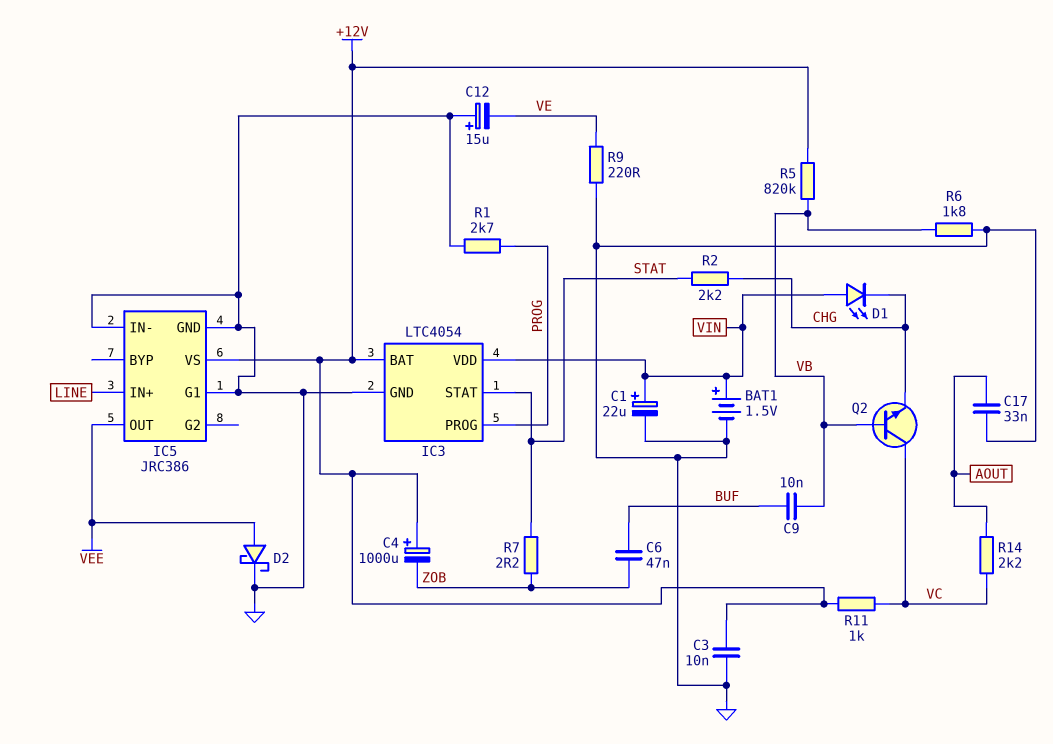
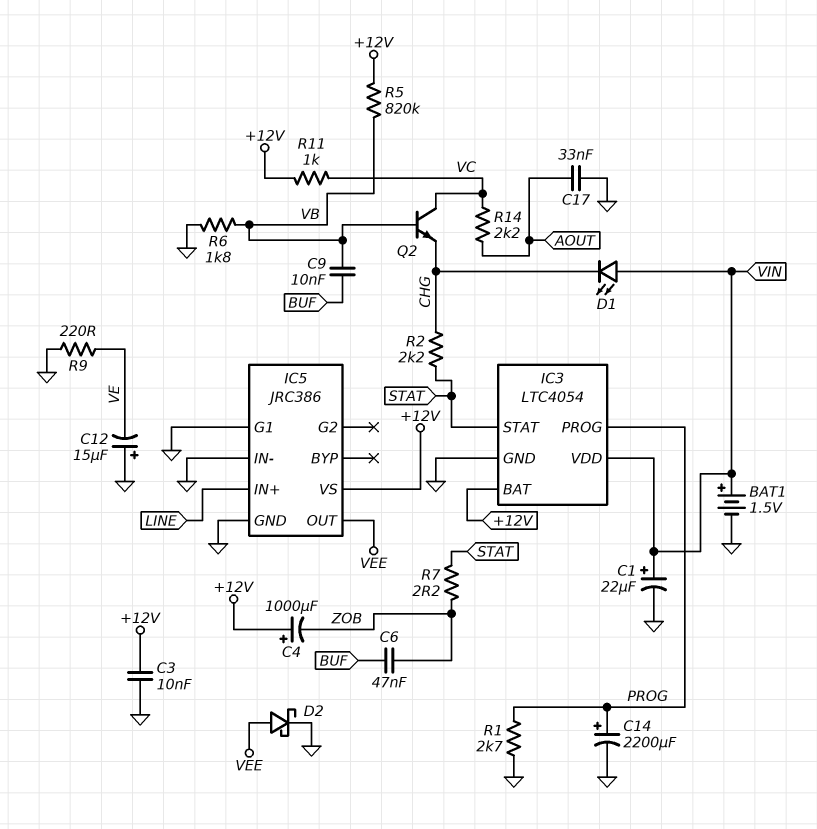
C14: none -> 2200uF (plus PROG, minus GND)

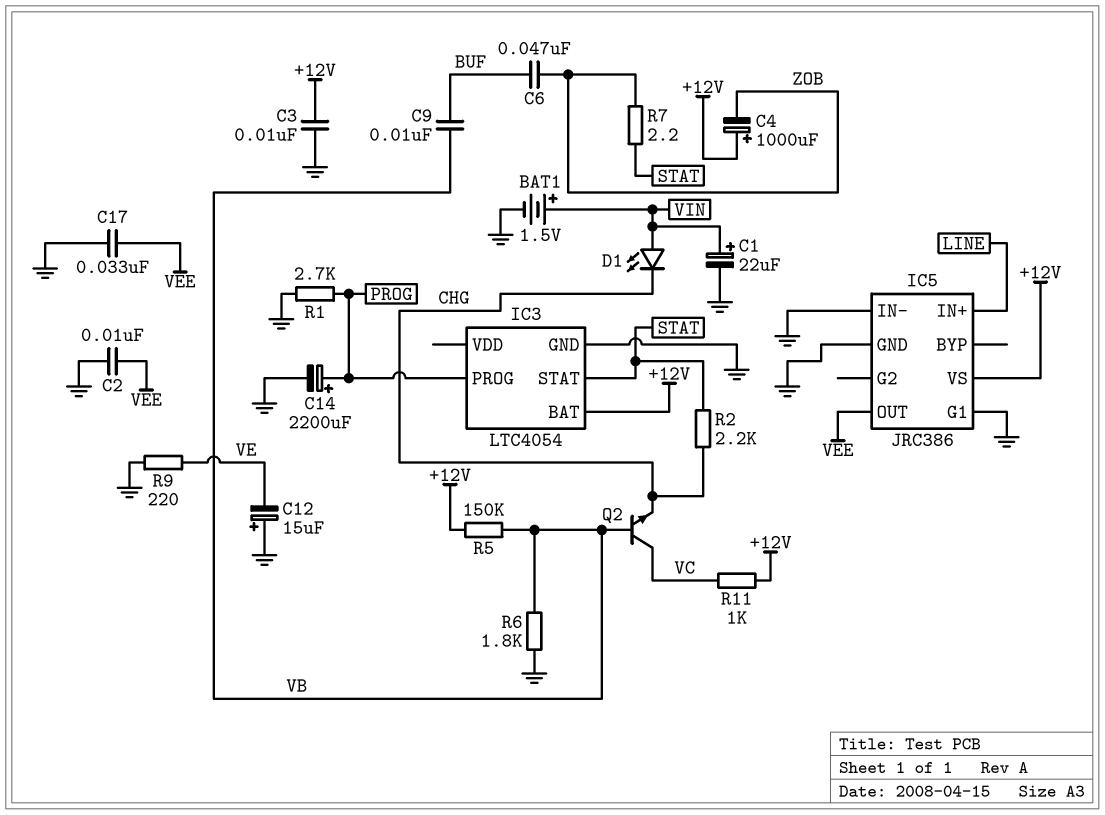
C2: none -> 10nF (GND, VEE)
C17: 33nF (AOUT, GND) -> 33nF (GND, VEE)
D2: schottky (A VEE, K GND) -> none
IC3 pin VDD: VIN -> none
R5: 820k (+12V, VB) -> 150k (+12V, VB)
R14: 2.2k (AOUT, VC) -> none

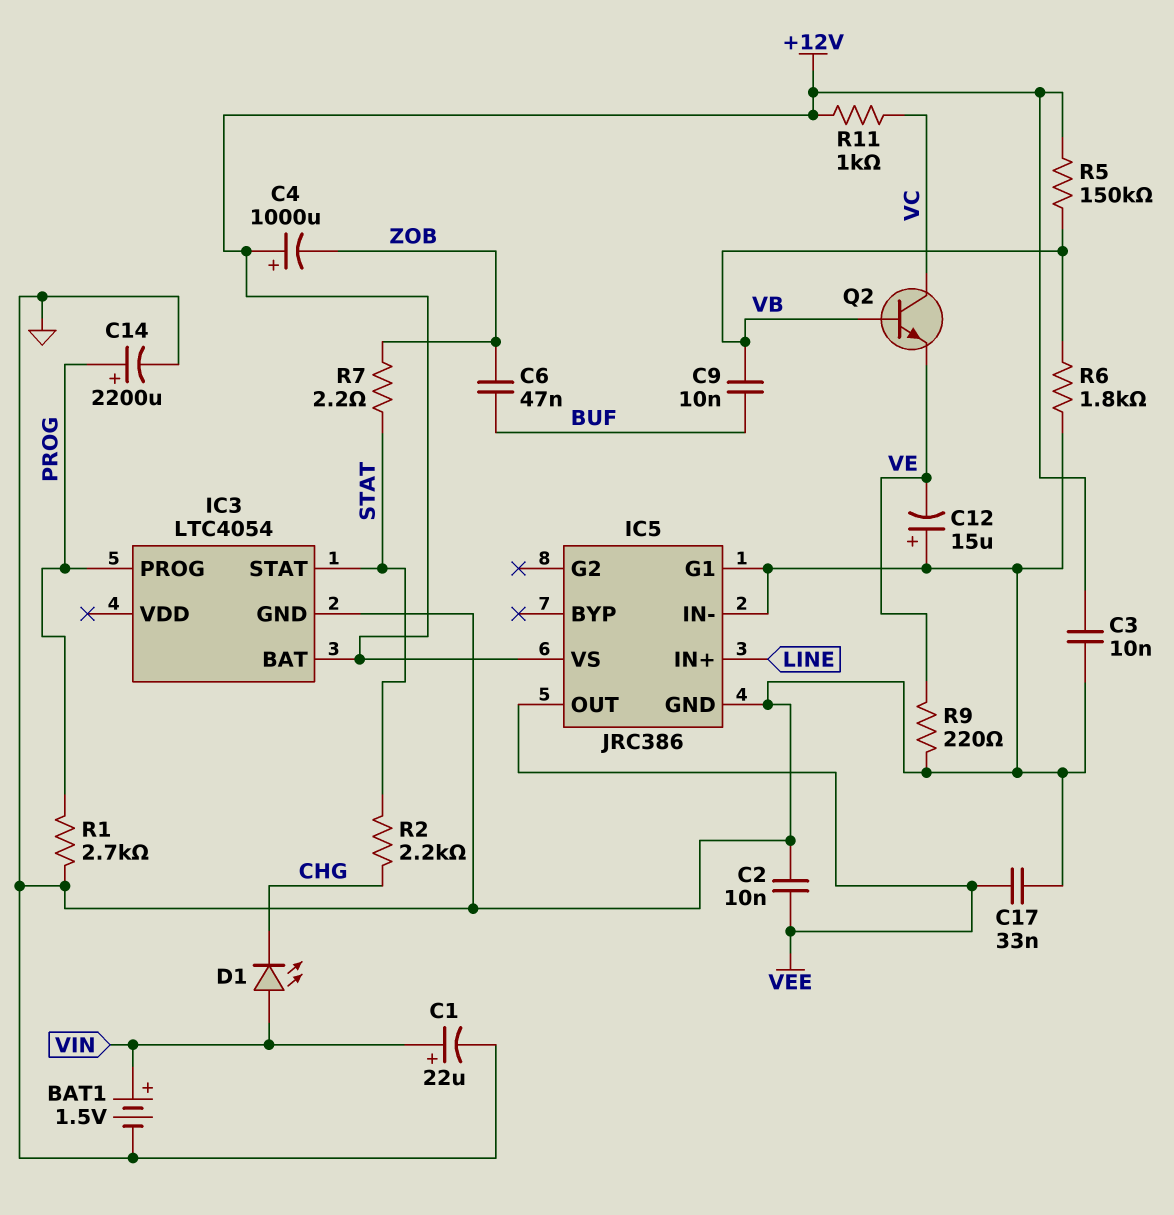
Q2: NPN (B VB, C VC, E CHG) -> NPN (B VB, C VC, E VE)

